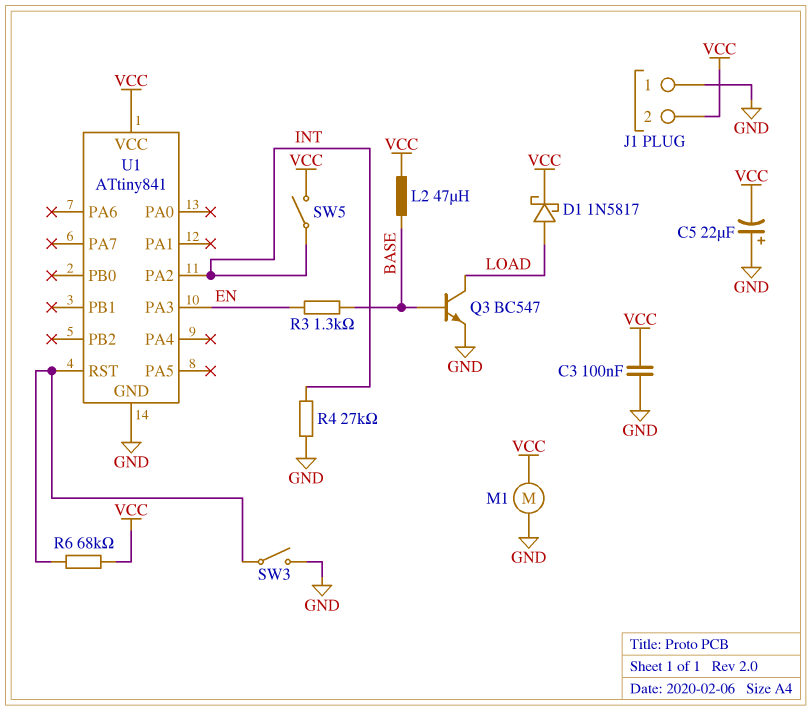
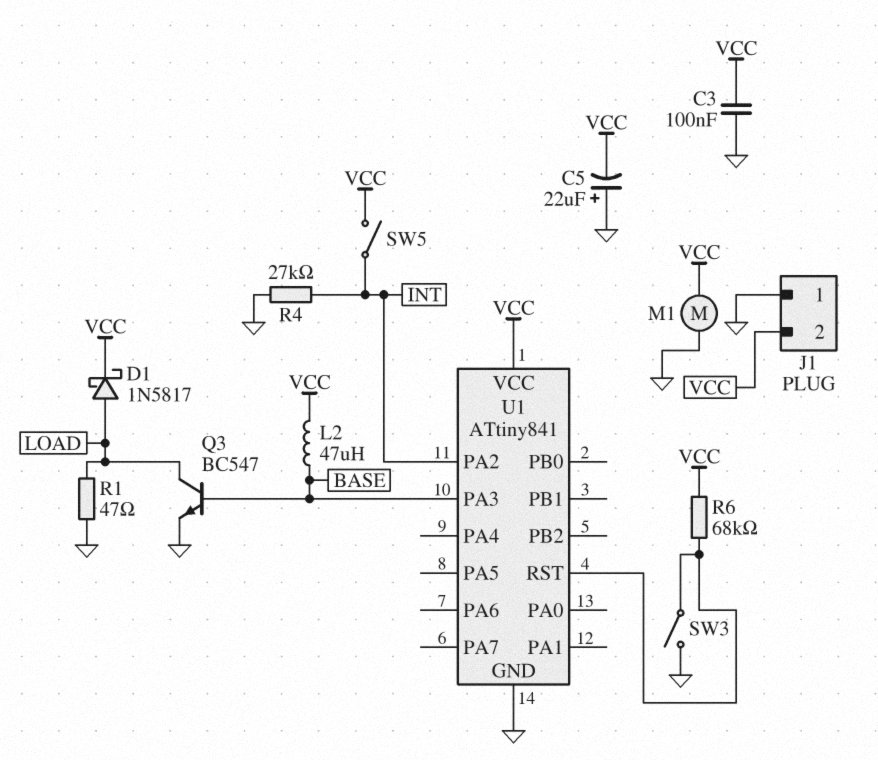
R1: none -> 47 (GND, LOAD)
R3: 1.3k (BASE, EN) -> none
U1 pin PA3: EN -> BASE

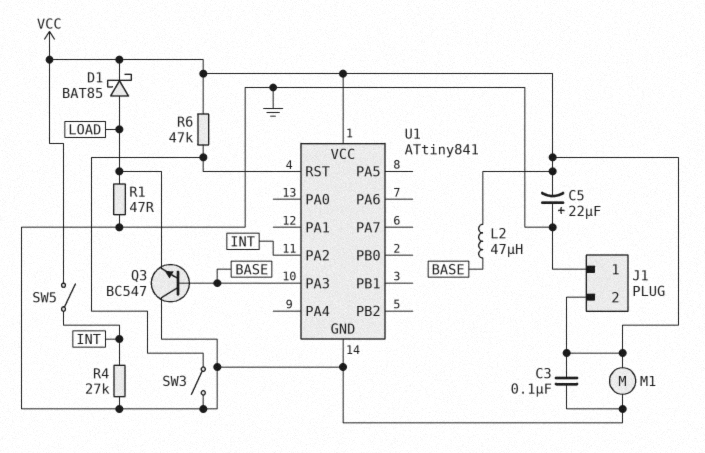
D1: schottky 1N5817 (A LOAD, K VCC) -> schottky BAT85 (A LOAD, K VCC)
Q3: NPN BC547 (B BASE, C LOAD, E GND) -> NPN BC547 (B BASE, C GND, E LOAD)
R6: 68k (U1/RST, VCC) -> 47k (U1/RST, VCC)

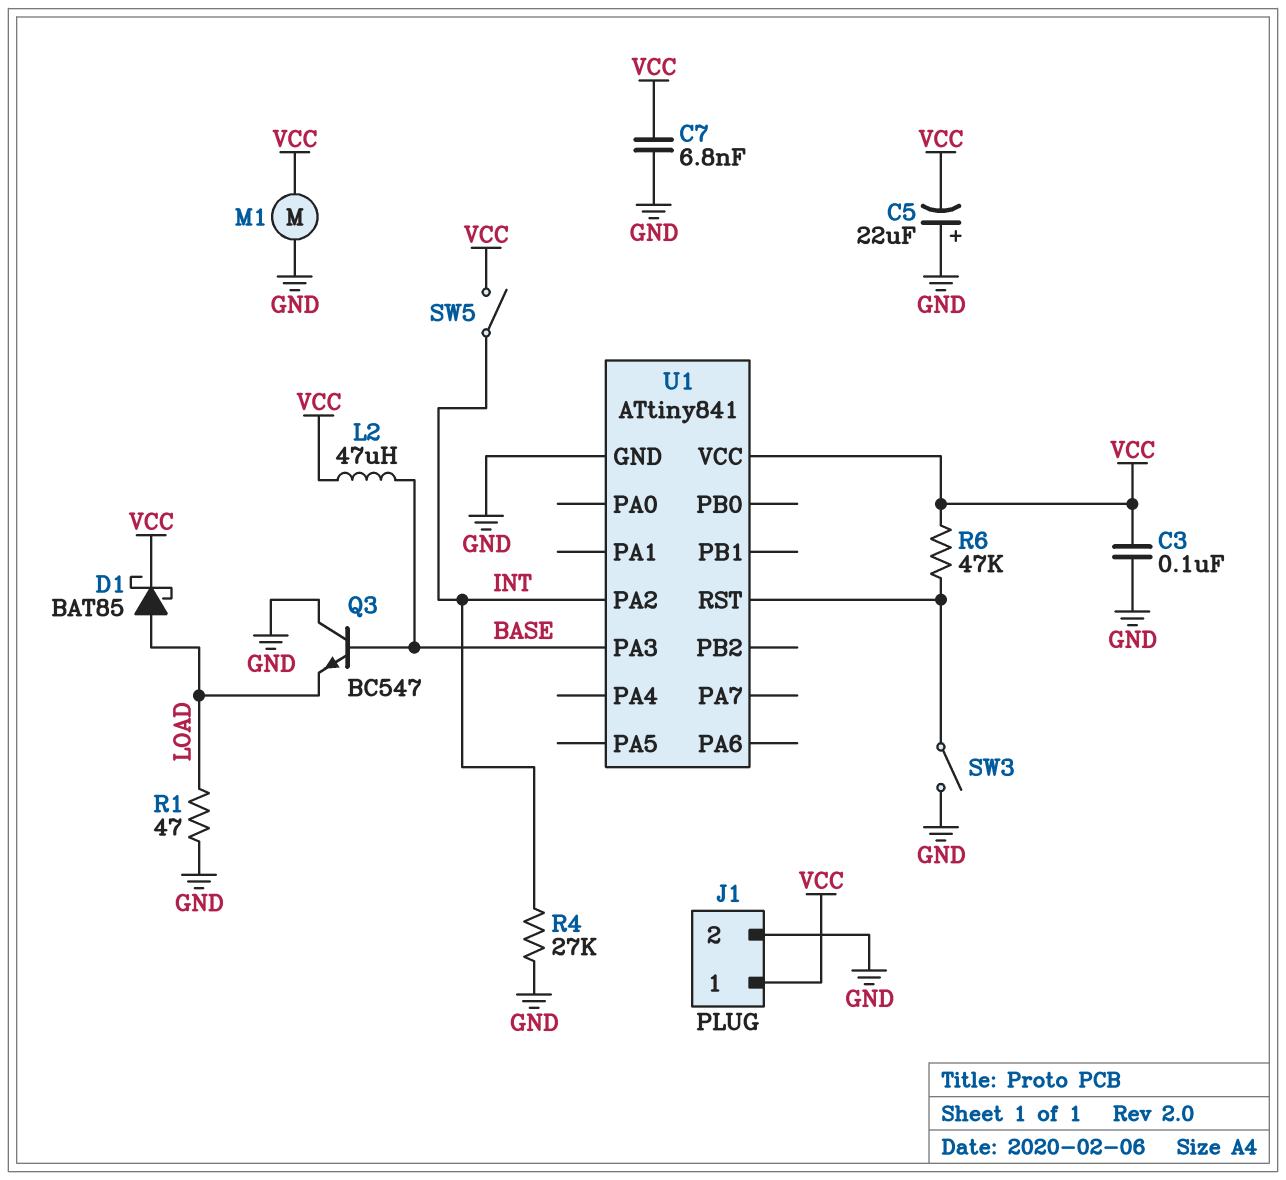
C7: none -> 6.8nF (GND, VCC)
J1 pin 1: GND -> VCC
J1 pin 2: VCC -> GND

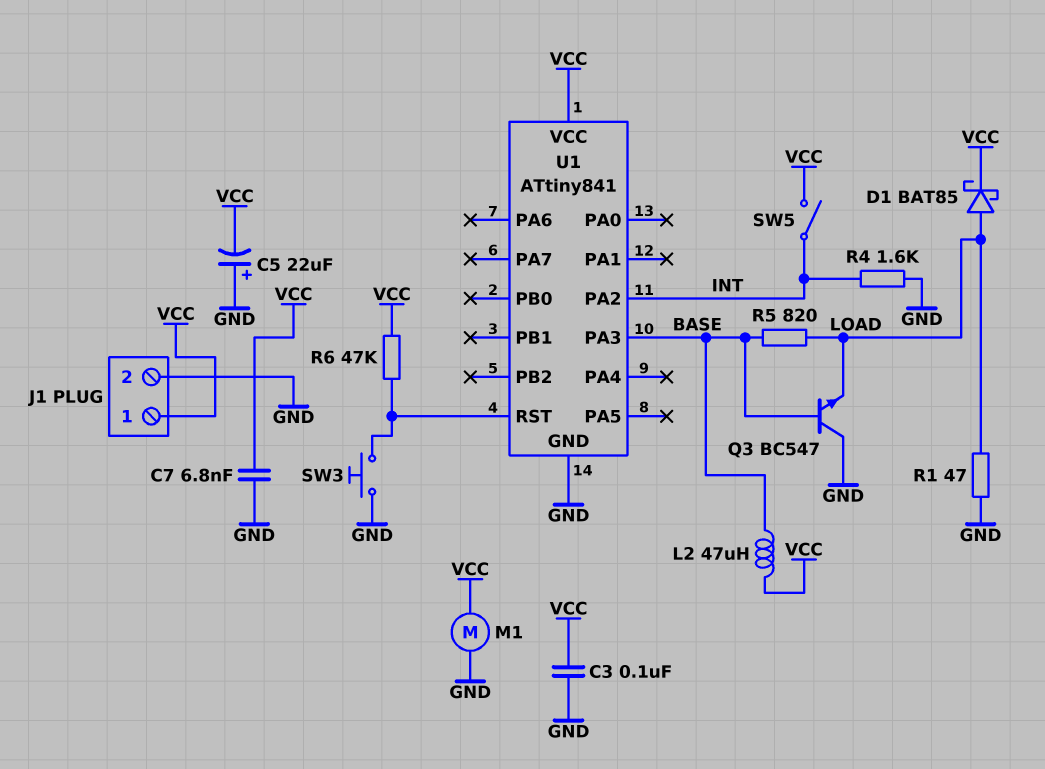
R4: 27k (GND, INT) -> 1.6k (GND, INT)
R5: none -> 820 (BASE, LOAD)
SW3: switch (GND, U1/RST) -> button (GND, U1/RST)

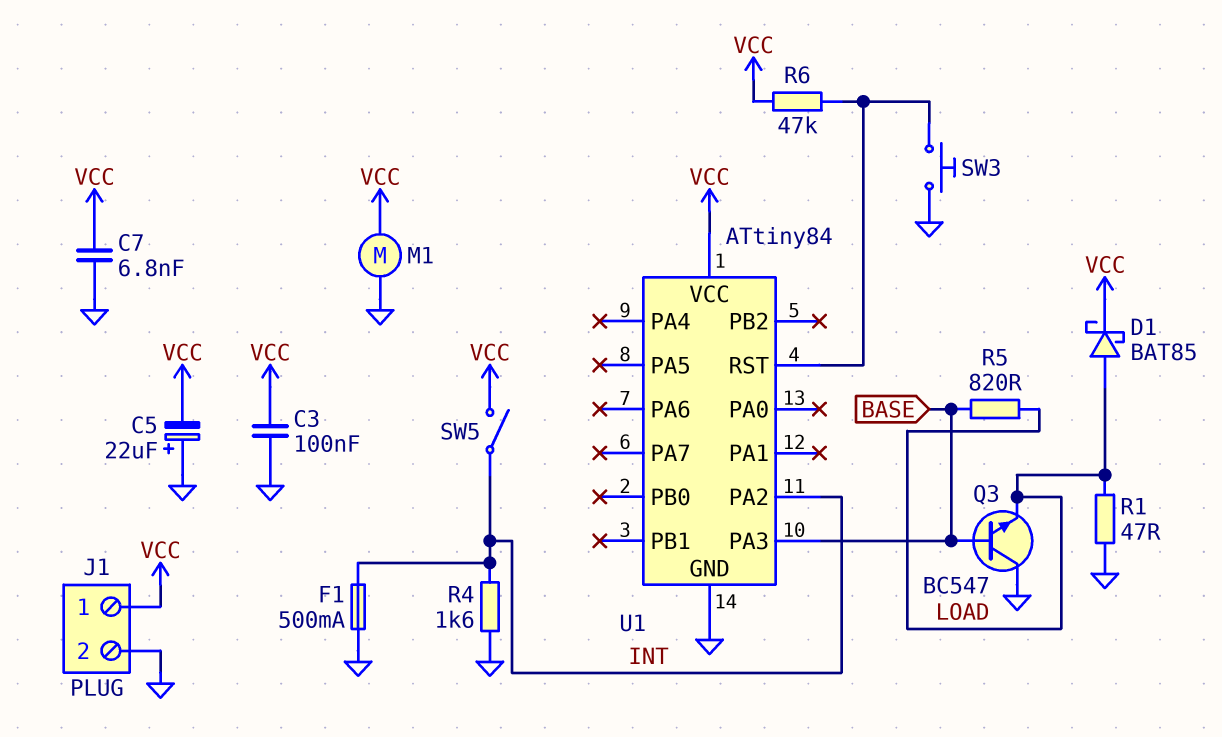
F1: none -> 500mA (GND, INT)
L2: 47uH (BASE, VCC) -> none
U1: ATtiny841 -> ATtiny84

